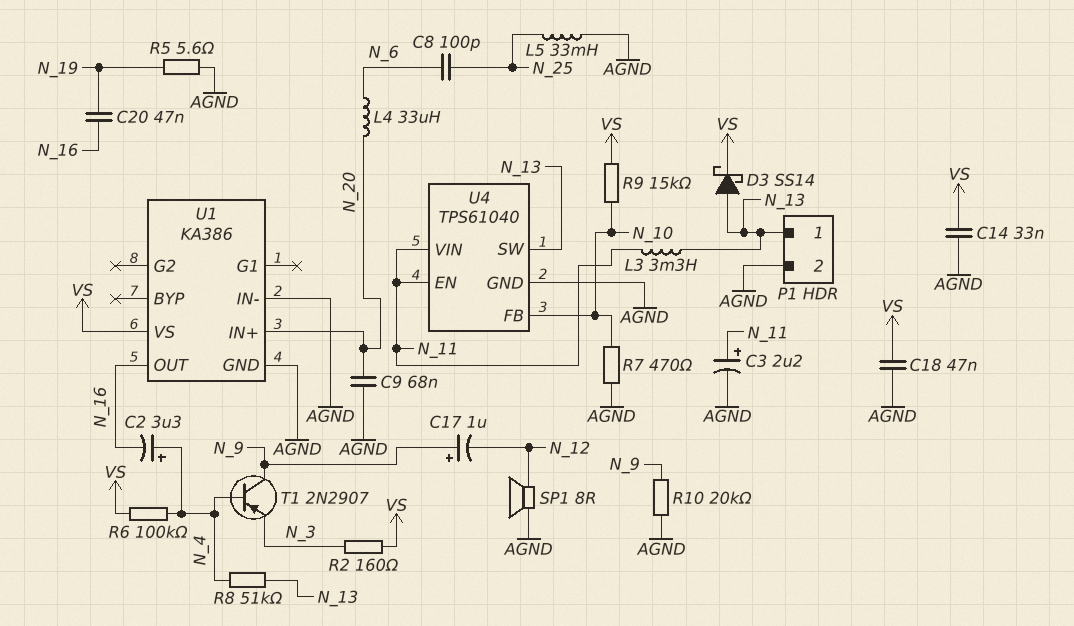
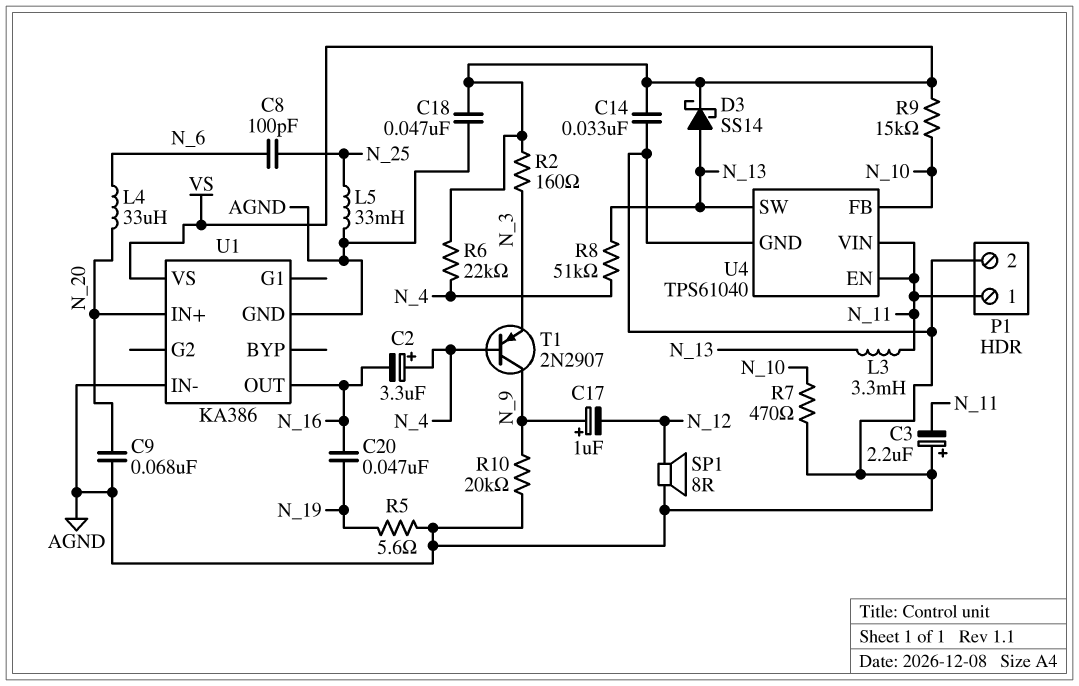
C3: 2.2uF (plus N_11, minus AGND) -> 2.2uF (plus AGND, minus N_11)
P1 pin 1: N_13 -> N_11
R6: 100k (N_4, VS) -> 22k (N_4, VS)

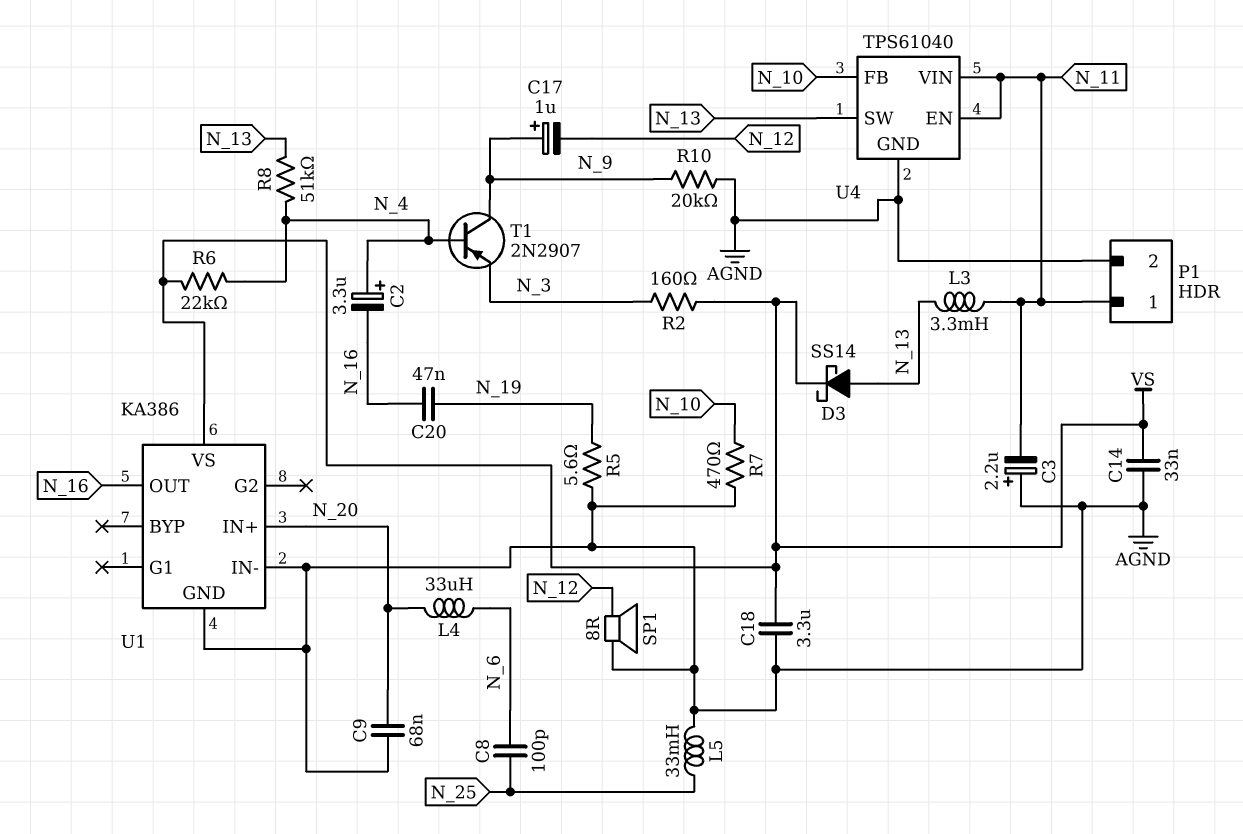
C18: 47nF (AGND, VS) -> 3.3uF (AGND, VS)
R9: 15k (N_10, VS) -> none

